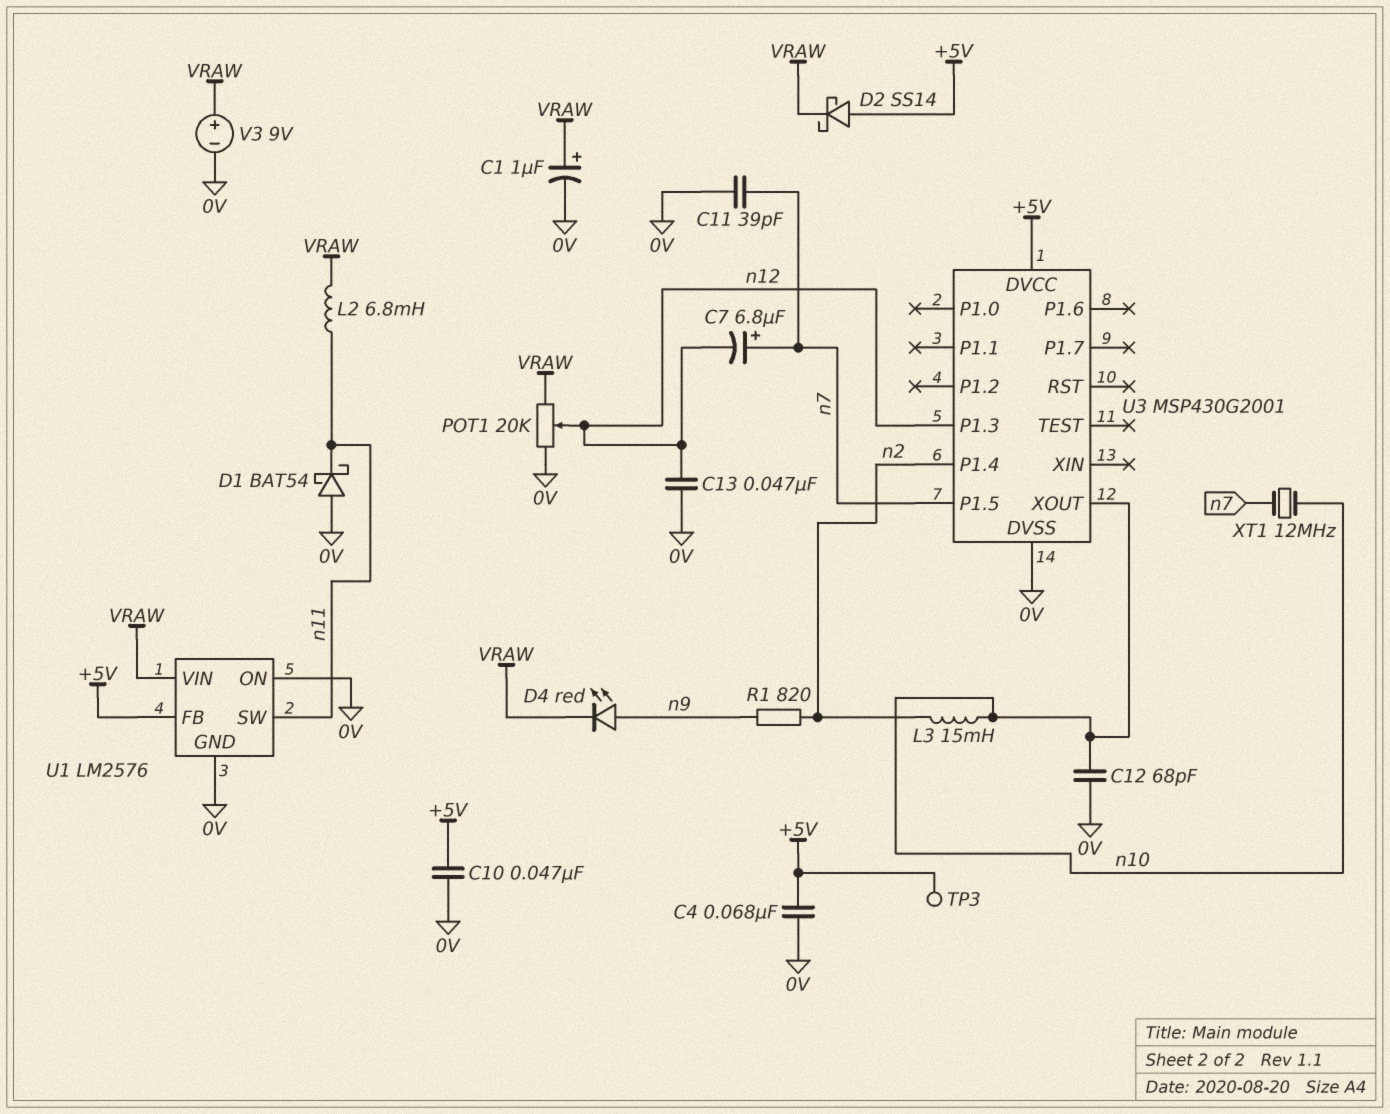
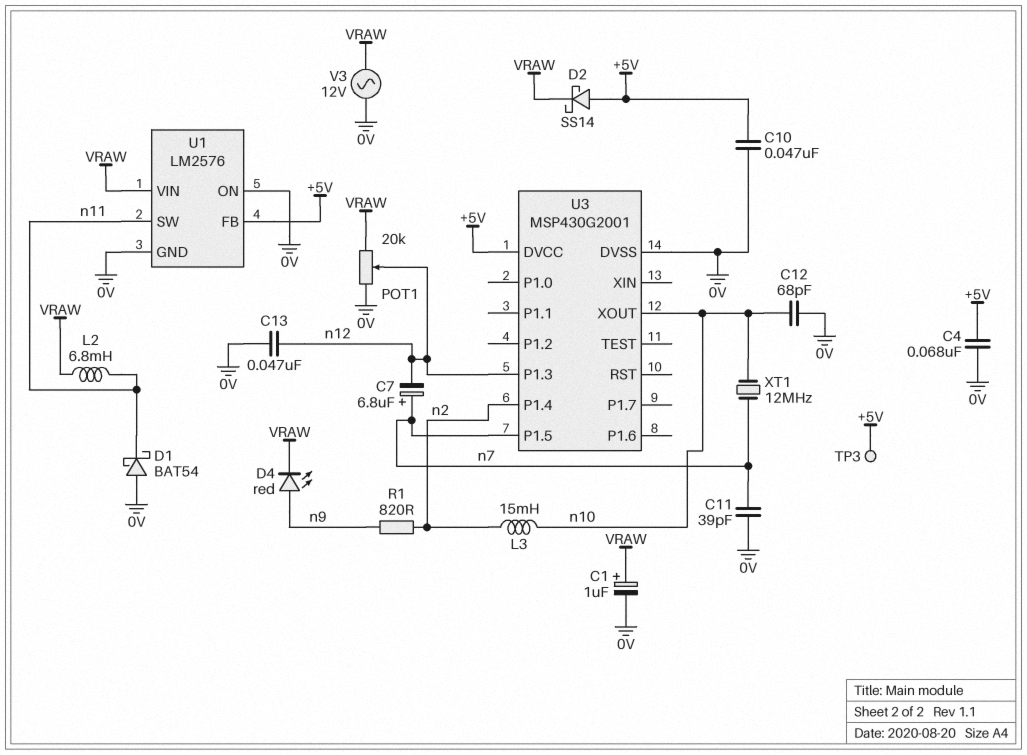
V3: 9V (plus VRAW, minus 0V) -> AC 12V (0V, VRAW)

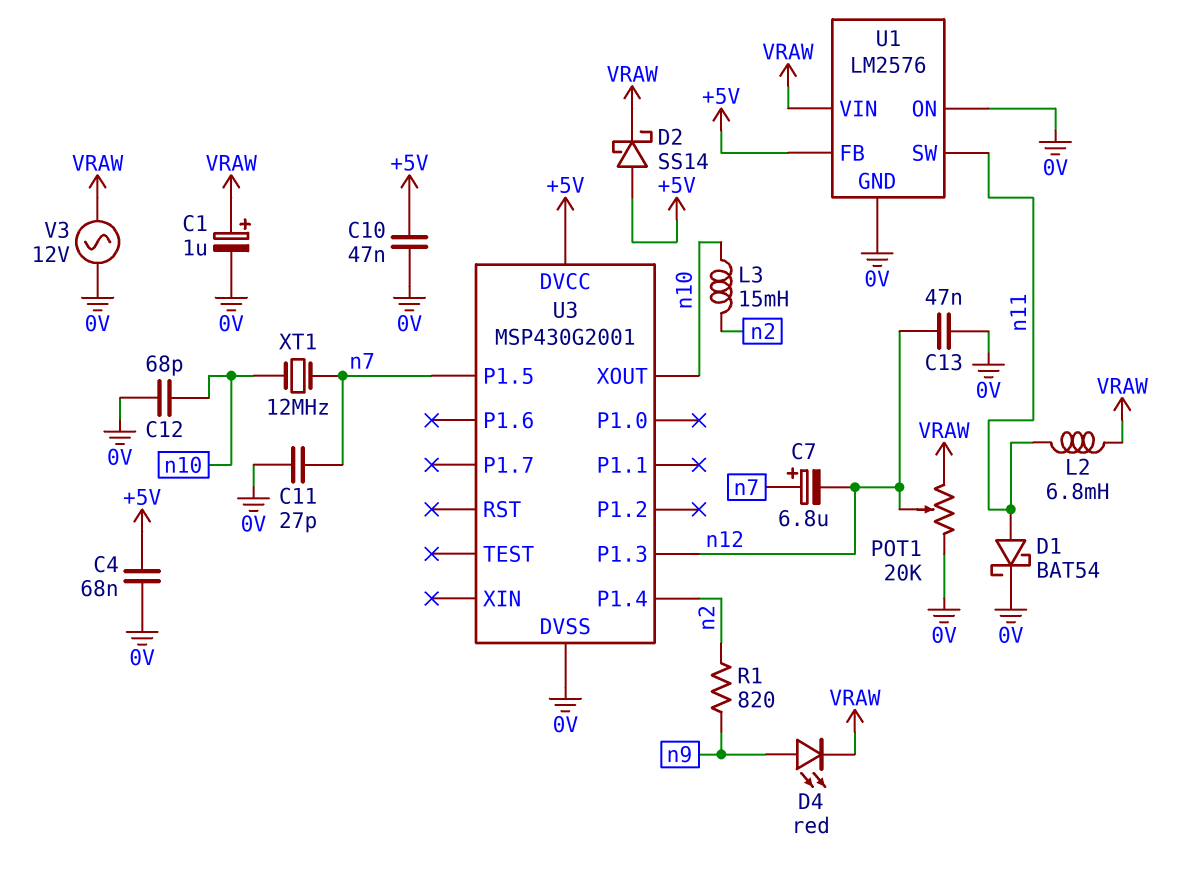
C11: 39pF (0V, n7) -> 27pF (0V, n7)
D1: schottky BAT54 (A 0V, K n11) -> schottky BAT54 (A n11, K 0V)
TP3: test point (+5V) -> none

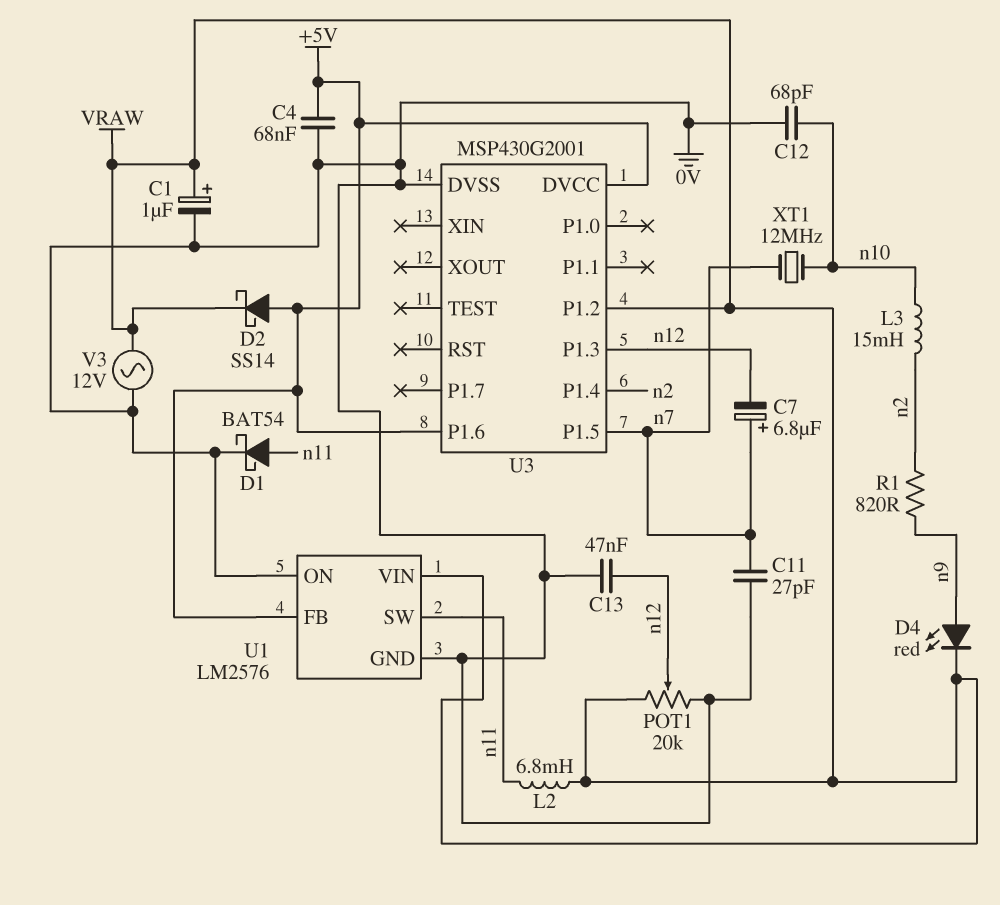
C10: 47nF (+5V, 0V) -> none
U3 pin P1.2: none -> VRAW
U3 pin P1.6: none -> +5V
U3 pin XOUT: n10 -> none

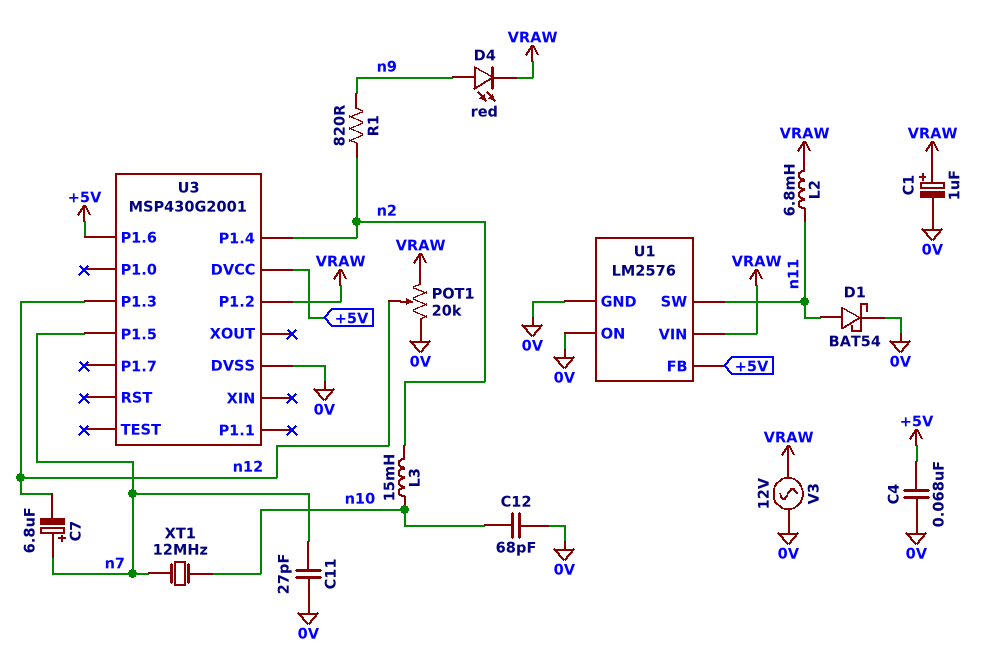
C13: 47nF (0V, n12) -> none
D2: schottky SS14 (A +5V, K VRAW) -> none

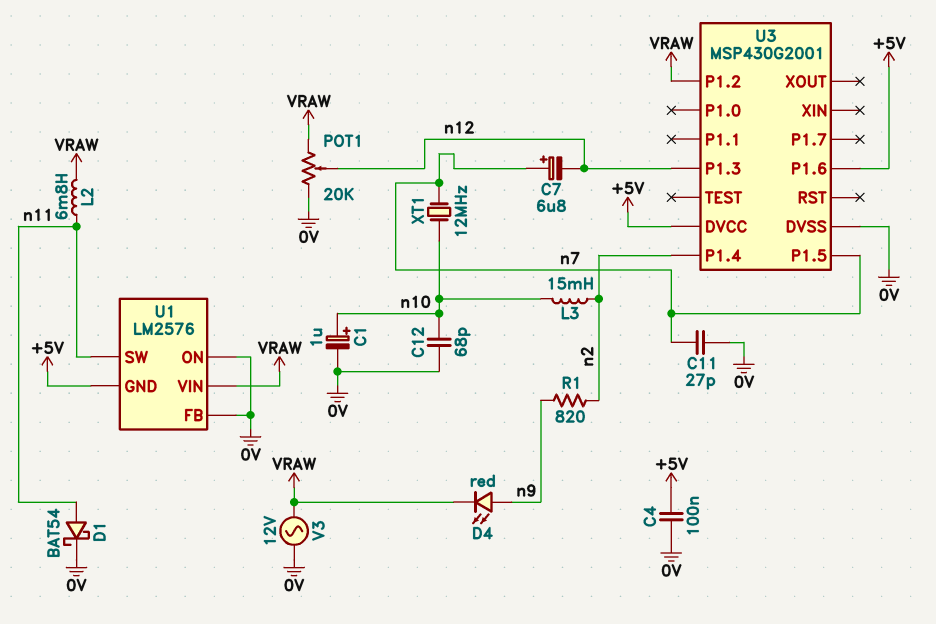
C1: 1uF (plus VRAW, minus 0V) -> 1uF (plus n10, minus 0V)
C4: 68nF (+5V, 0V) -> 100nF (+5V, 0V)
U1 pin FB: +5V -> 0V
U1 pin GND: 0V -> +5V

